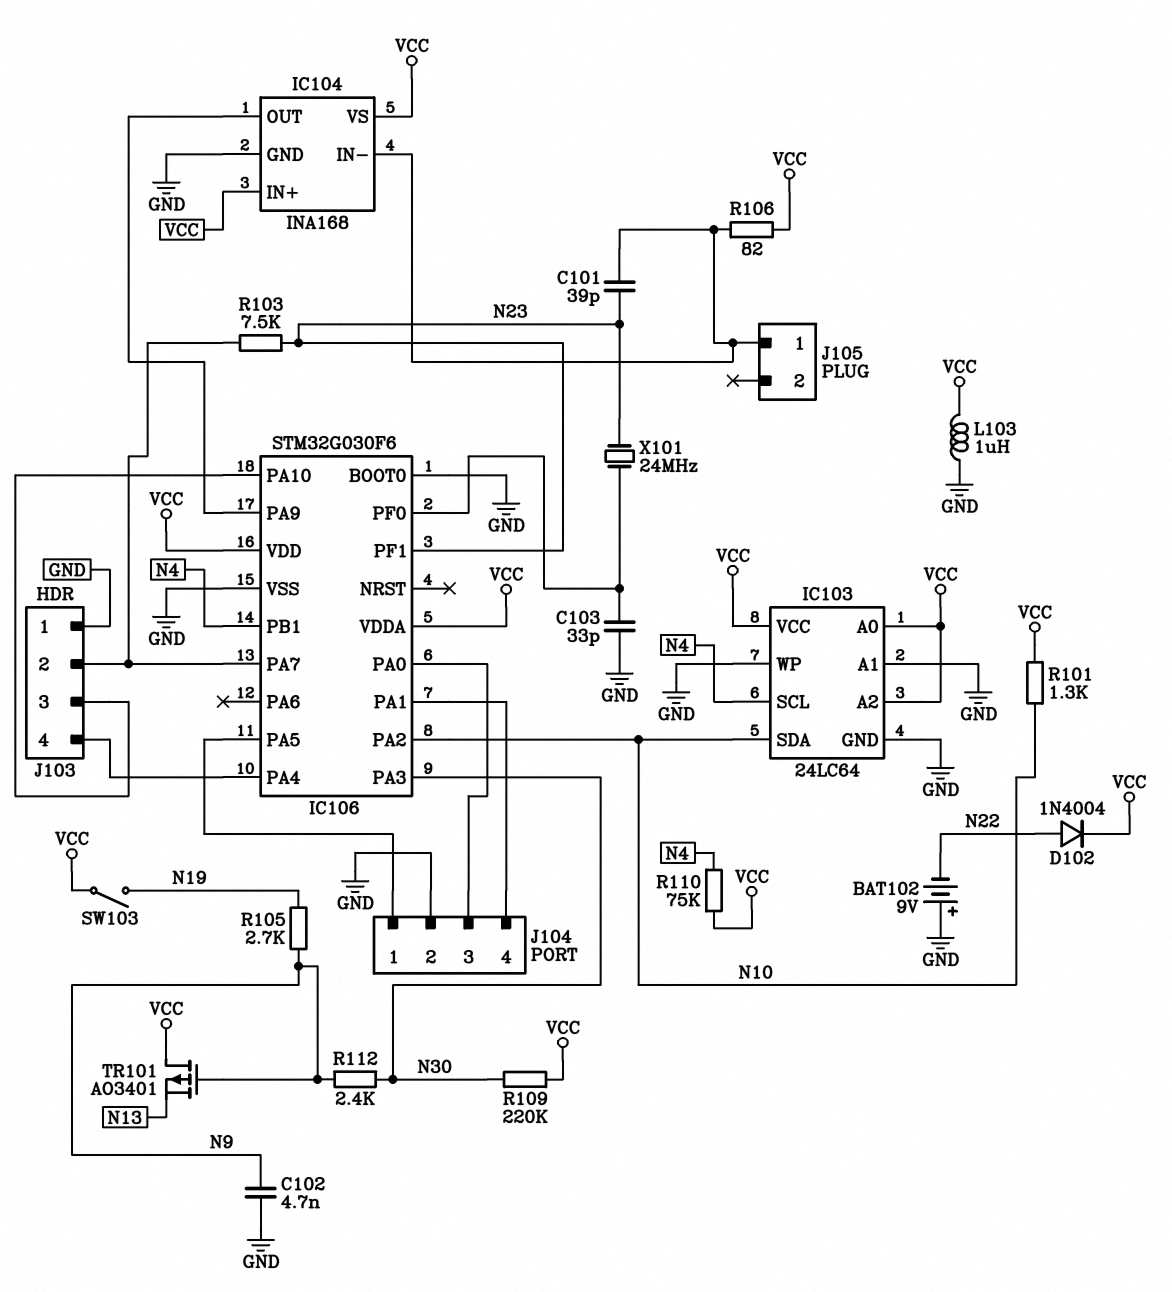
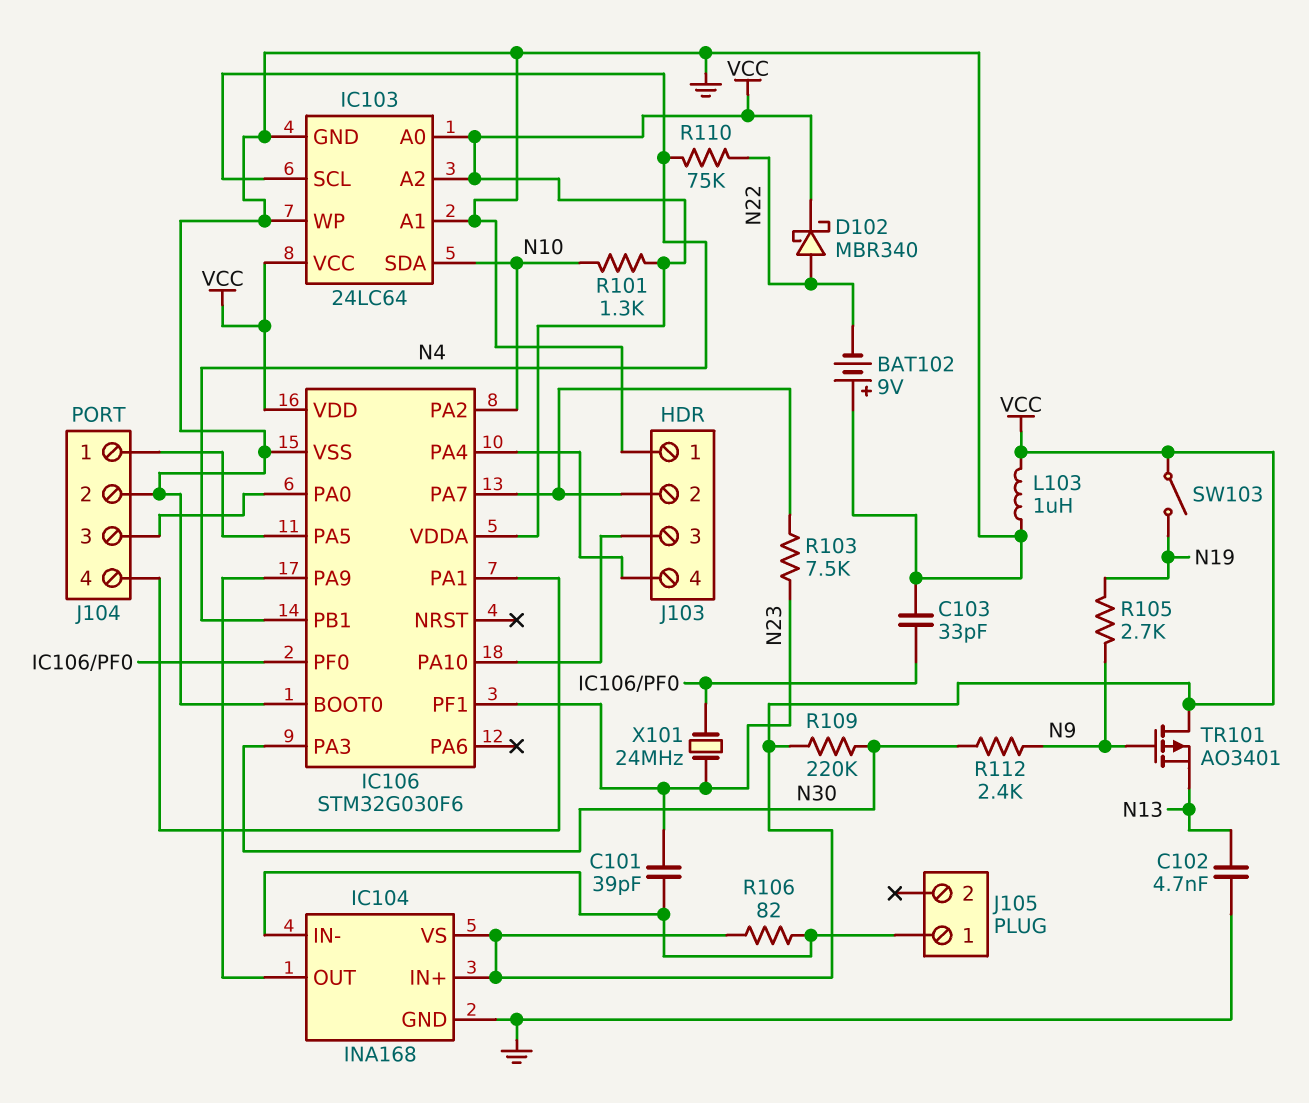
C102: 4.7nF (GND, N9) -> 4.7nF (GND, N13)
D102: diode 1N4004 (A N22, K VCC) -> schottky MBR340 (A N22, K VCC)
R110: 75k (N4, VCC) -> 75k (N4, N22)

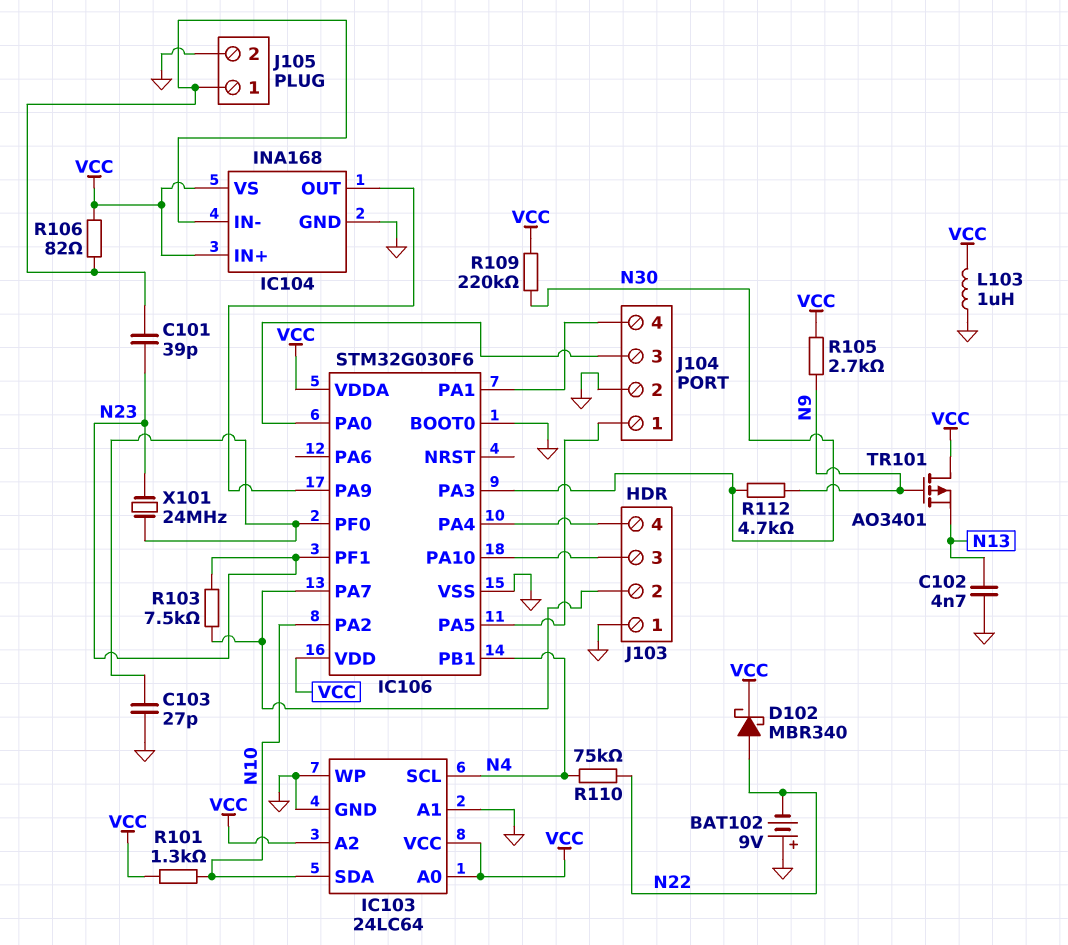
C103: 33pF (GND, IC106/PF0) -> 27pF (GND, IC106/PF0)
J105 pin 2: none -> GND
R105: 2.7k (N9, N19) -> 2.7k (N9, VCC)
R112: 2.4k (N9, N30) -> 4.7k (N9, N30)
SW103: switch (N19, VCC) -> none

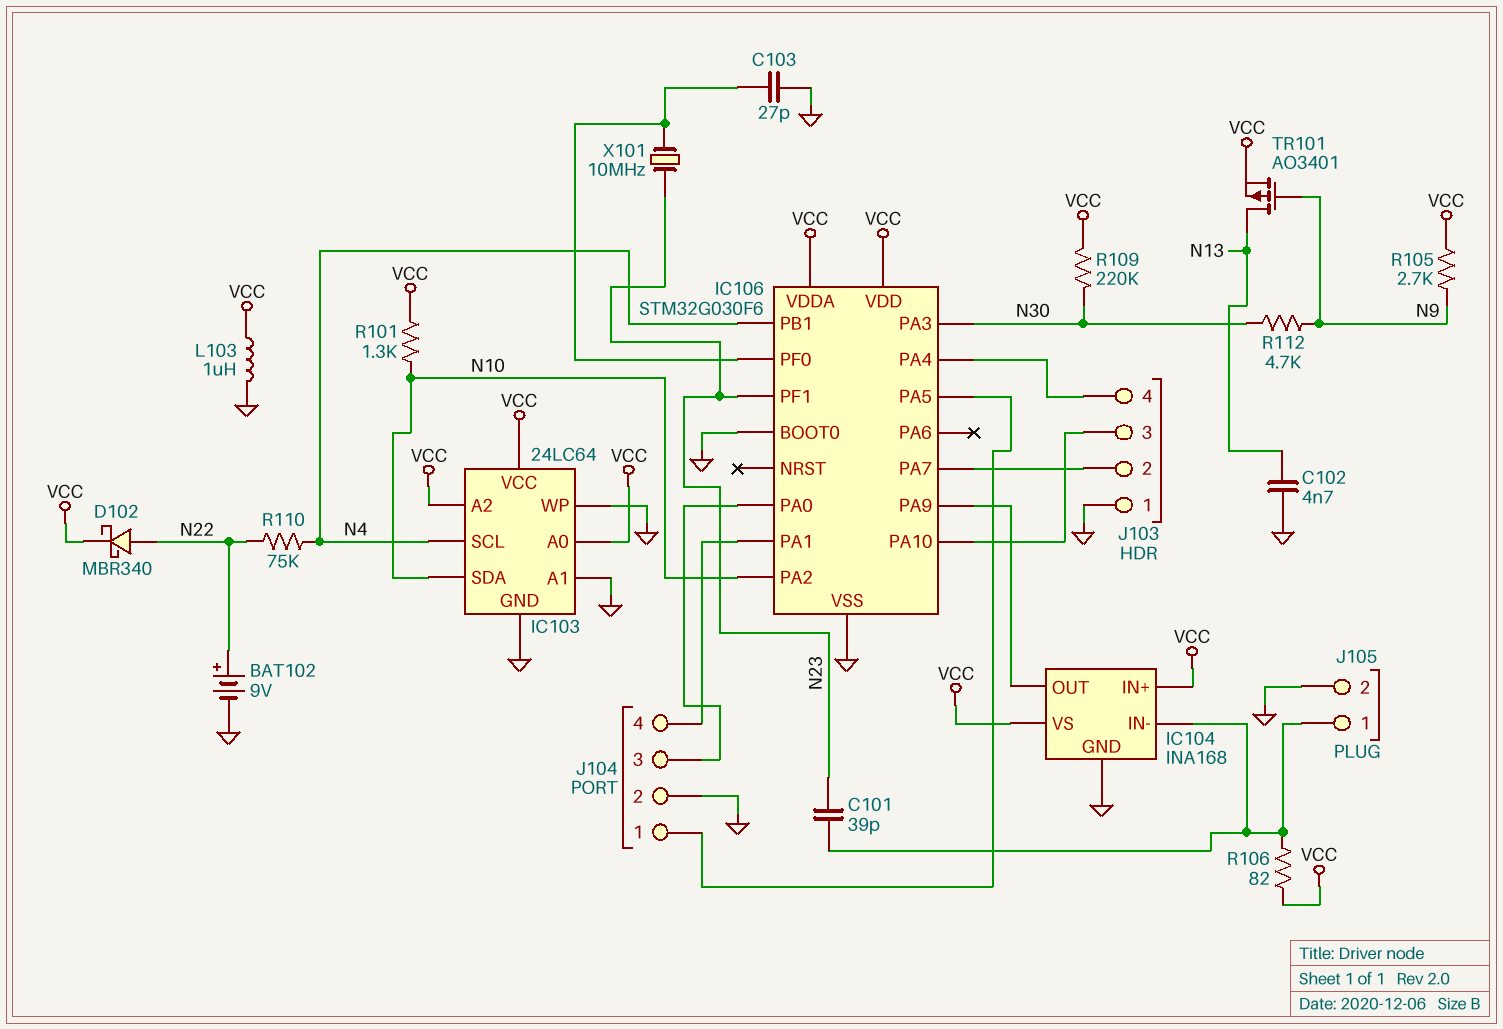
BAT102: 9V (plus GND, minus N22) -> 9V (plus N22, minus GND)
R103: 7.5k (IC106/PA7, N23) -> none
TR101: PMOS AO3401 (G N9, D VCC, S N13) -> PMOS AO3401 (G N9, D N13, S VCC)
X101: 24MHz (IC106/PF0, N23) -> 10MHz (IC106/PF0, N23)

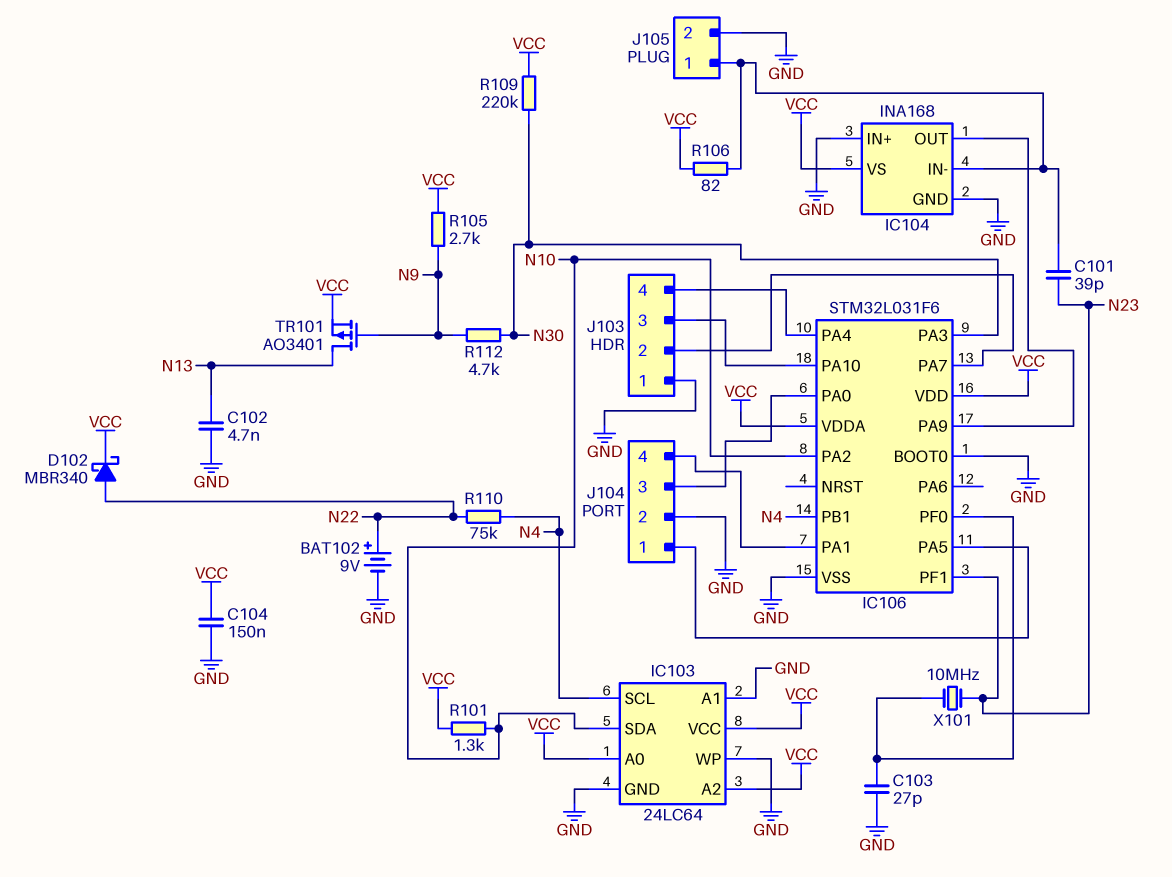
C104: none -> 150nF (GND, VCC)
IC104 pin IN+: VCC -> GND
IC106: STM32G030F6 -> STM32L031F6
L103: 1uH (GND, VCC) -> none

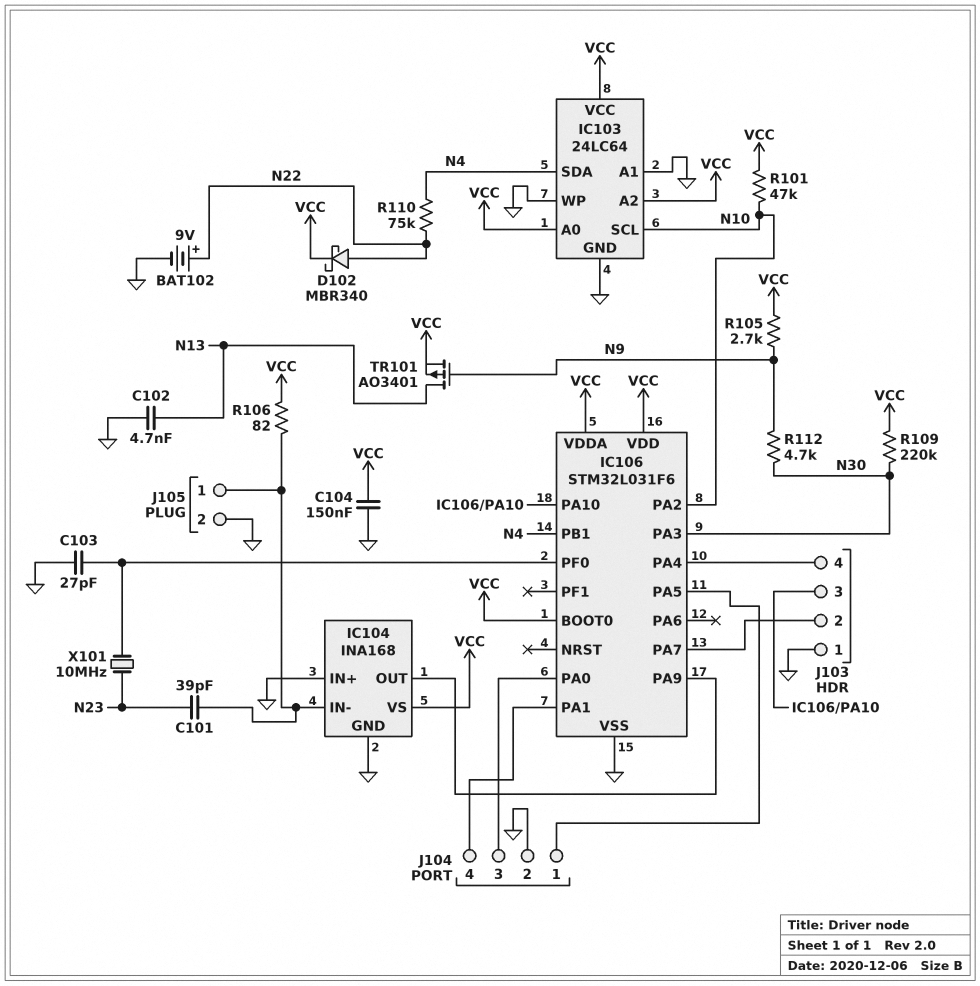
IC103 pin SCL: N4 -> N10
IC103 pin SDA: N10 -> N4
IC106 pin BOOT0: GND -> VCC
IC106 pin PF1: N23 -> none
R101: 1.3k (N10, VCC) -> 47k (N10, VCC)

